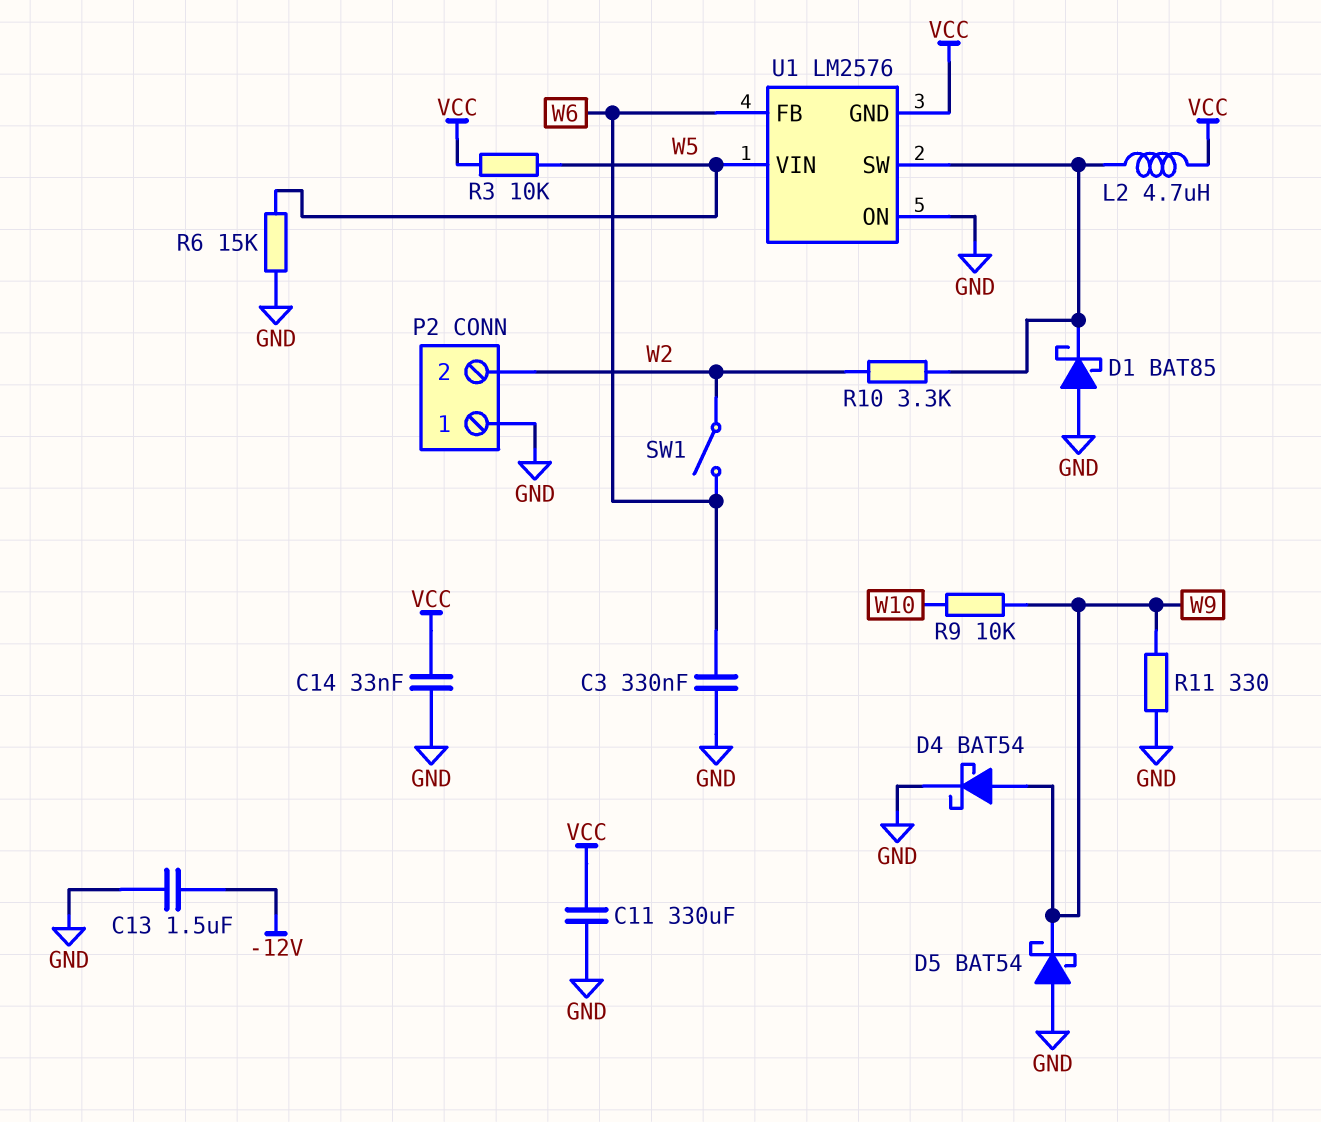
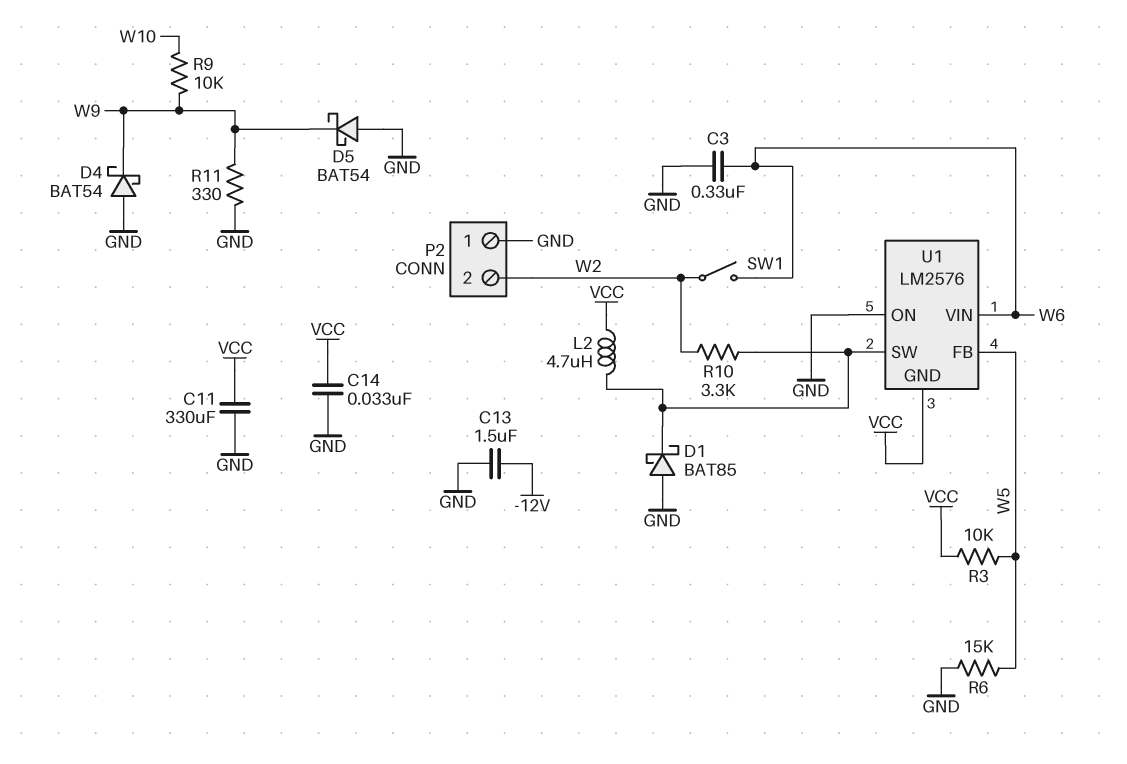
D4: schottky BAT54 (A W9, K GND) -> schottky BAT54 (A GND, K W9)
U1 pin FB: W6 -> W5
U1 pin VIN: W5 -> W6

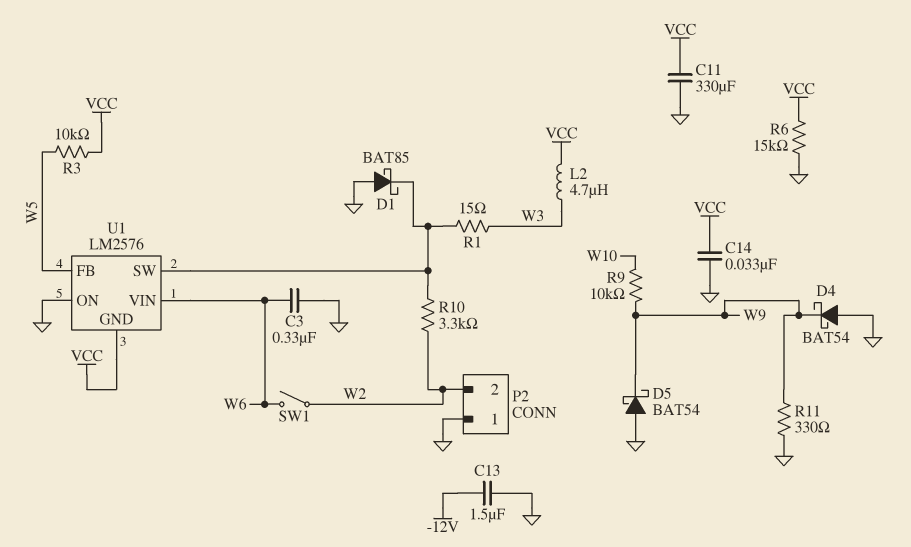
L2: 4.7uH (U1/SW, VCC) -> 4.7uH (VCC, W3)
R1: none -> 15 (U1/SW, W3)
R6: 15k (GND, W5) -> 15k (GND, VCC)

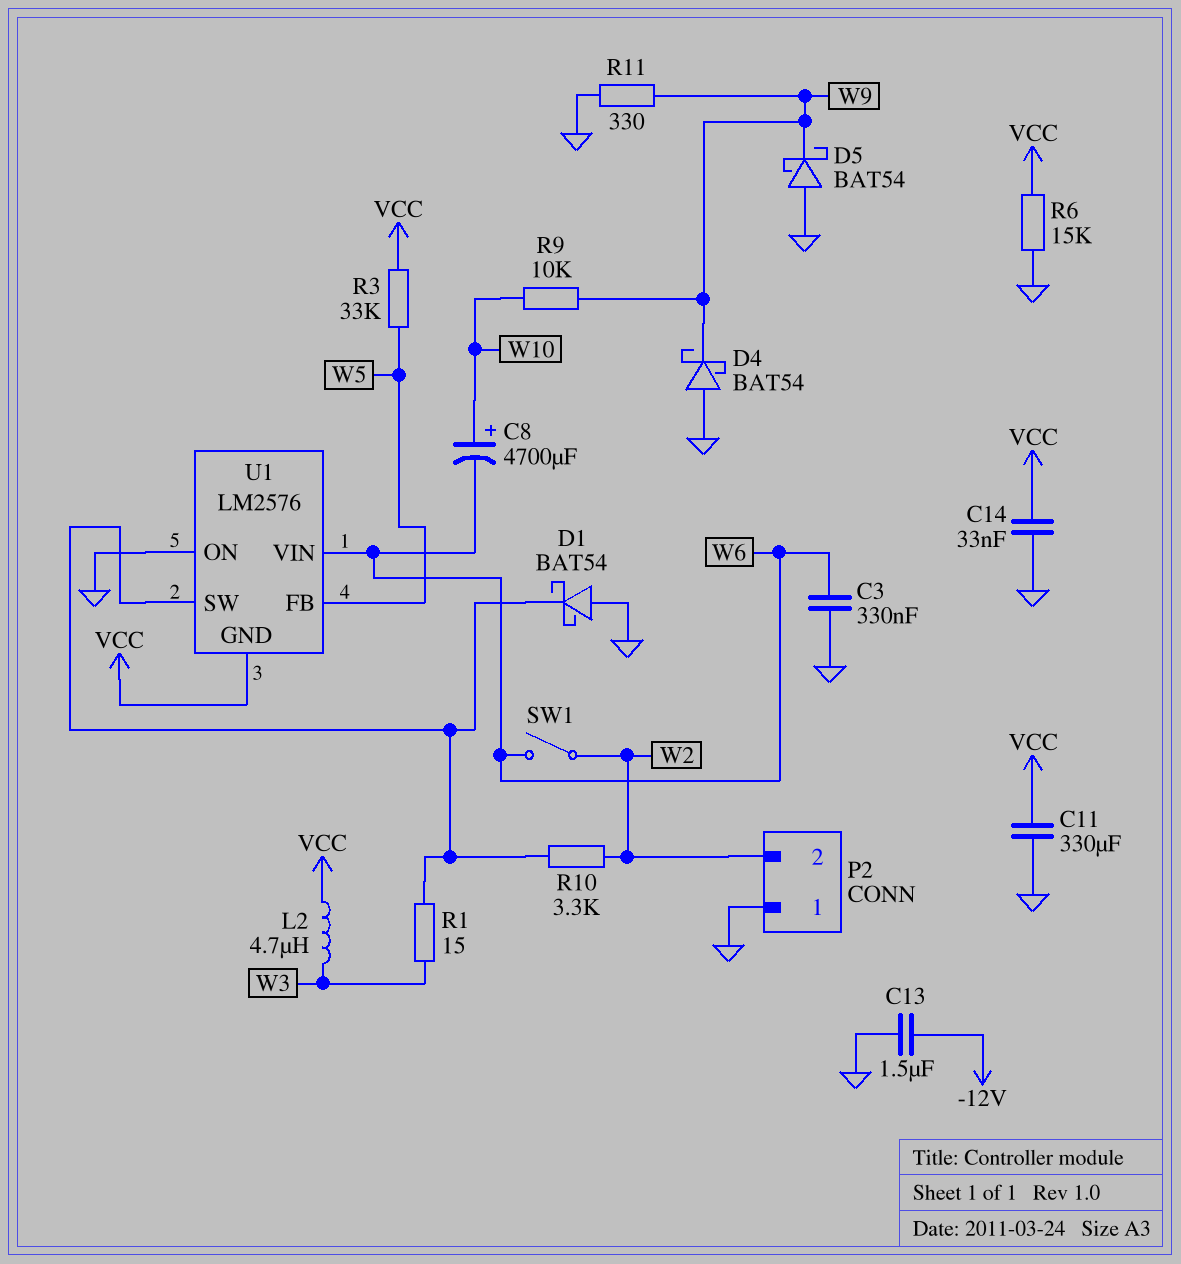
C8: none -> 4700uF (plus W10, minus W6)
D1: schottky BAT85 (A GND, K U1/SW) -> schottky BAT54 (A GND, K U1/SW)
R3: 10k (VCC, W5) -> 33k (VCC, W5)

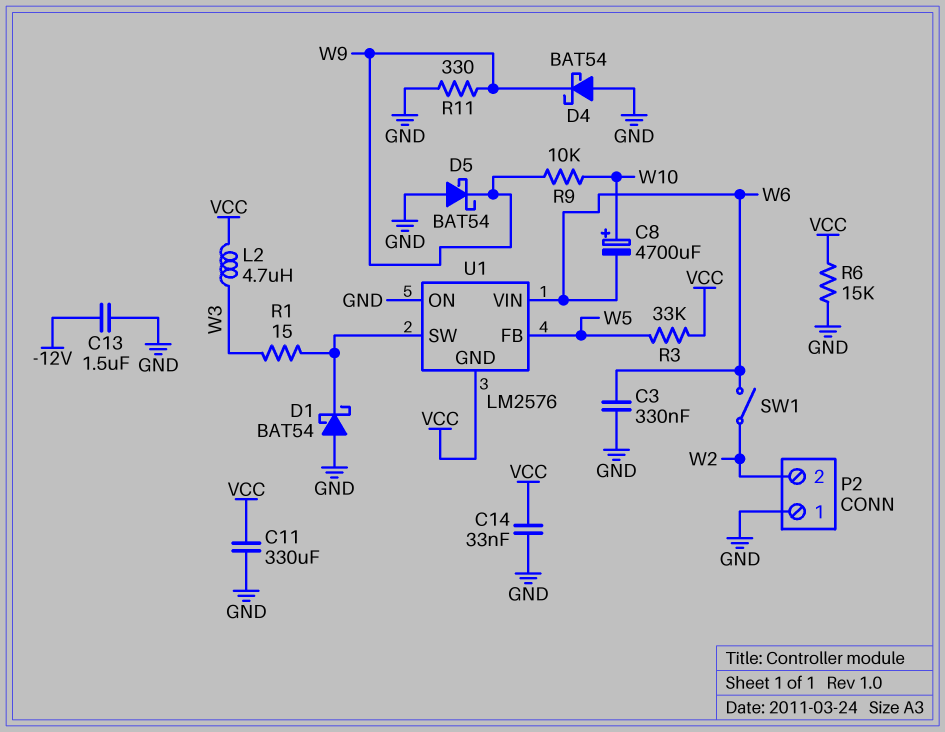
R10: 3.3k (U1/SW, W2) -> none

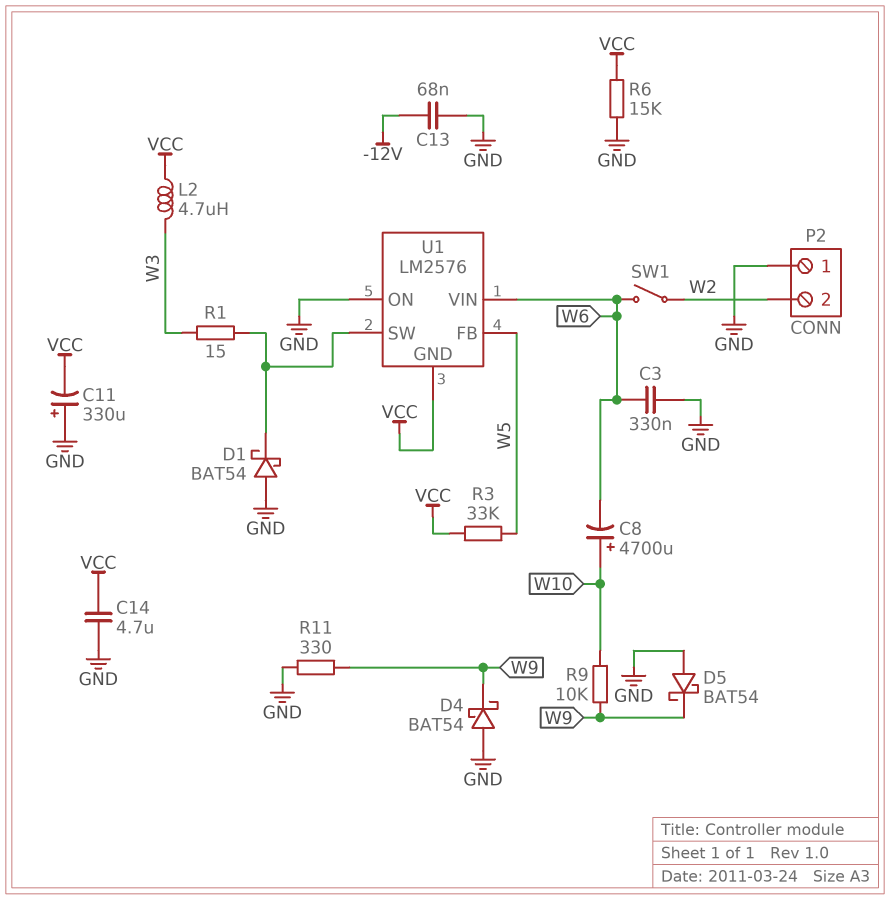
C11: 330uF (GND, VCC) -> 330uF (plus GND, minus VCC)
C13: 1.5uF (-12V, GND) -> 68nF (-12V, GND)
C14: 33nF (GND, VCC) -> 4.7uF (GND, VCC)

